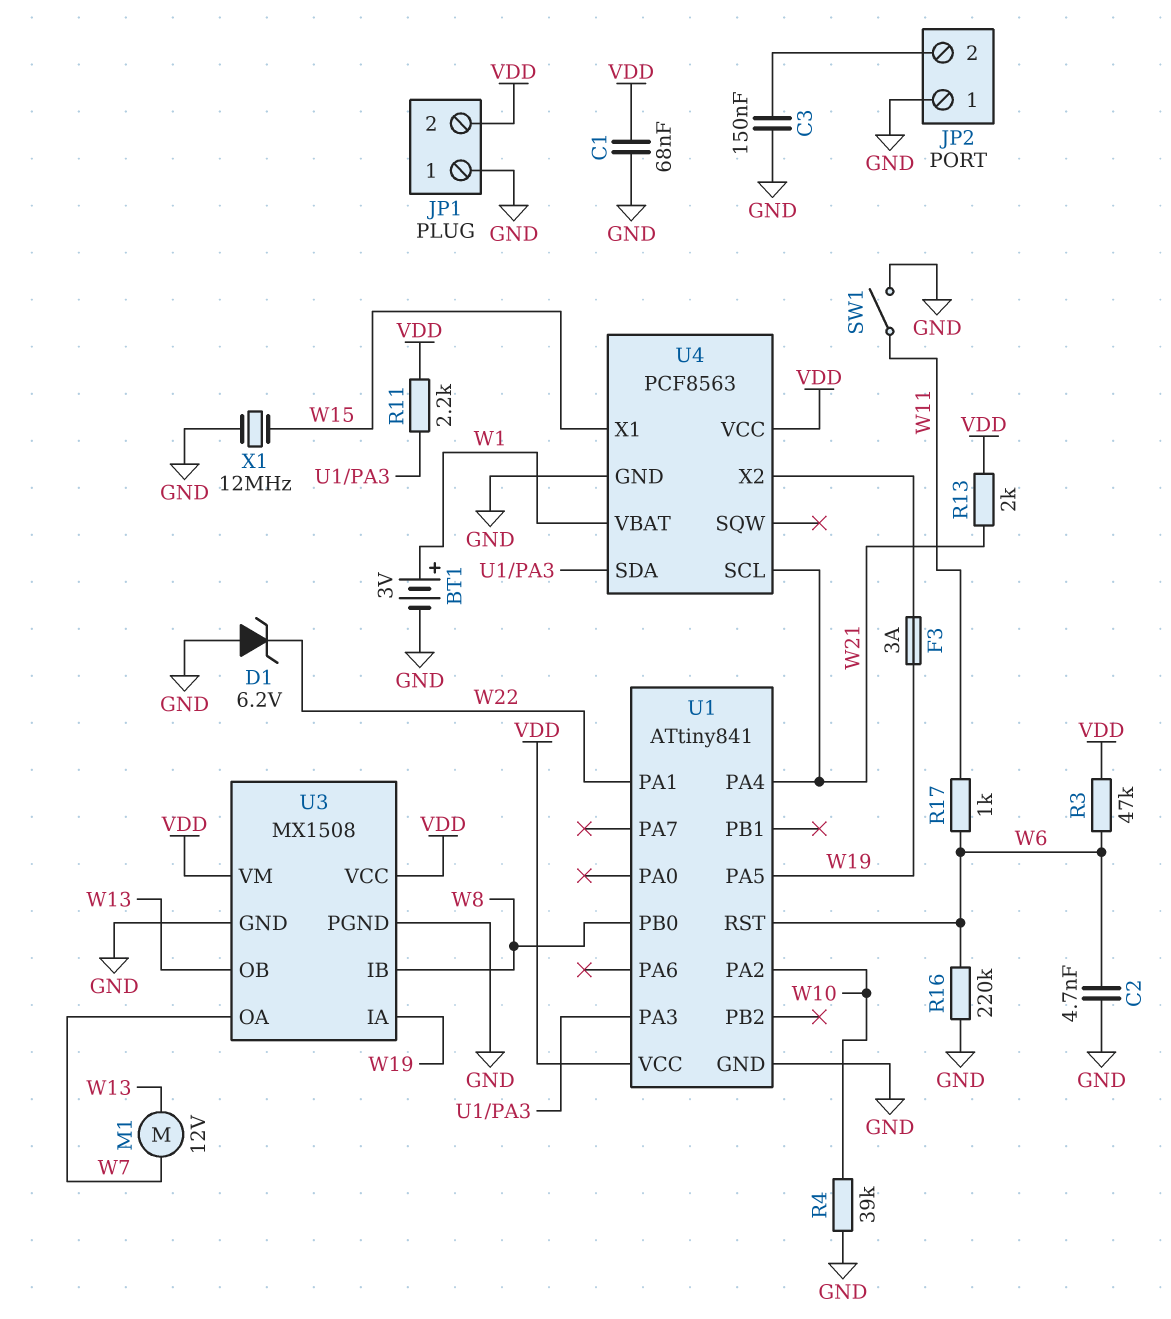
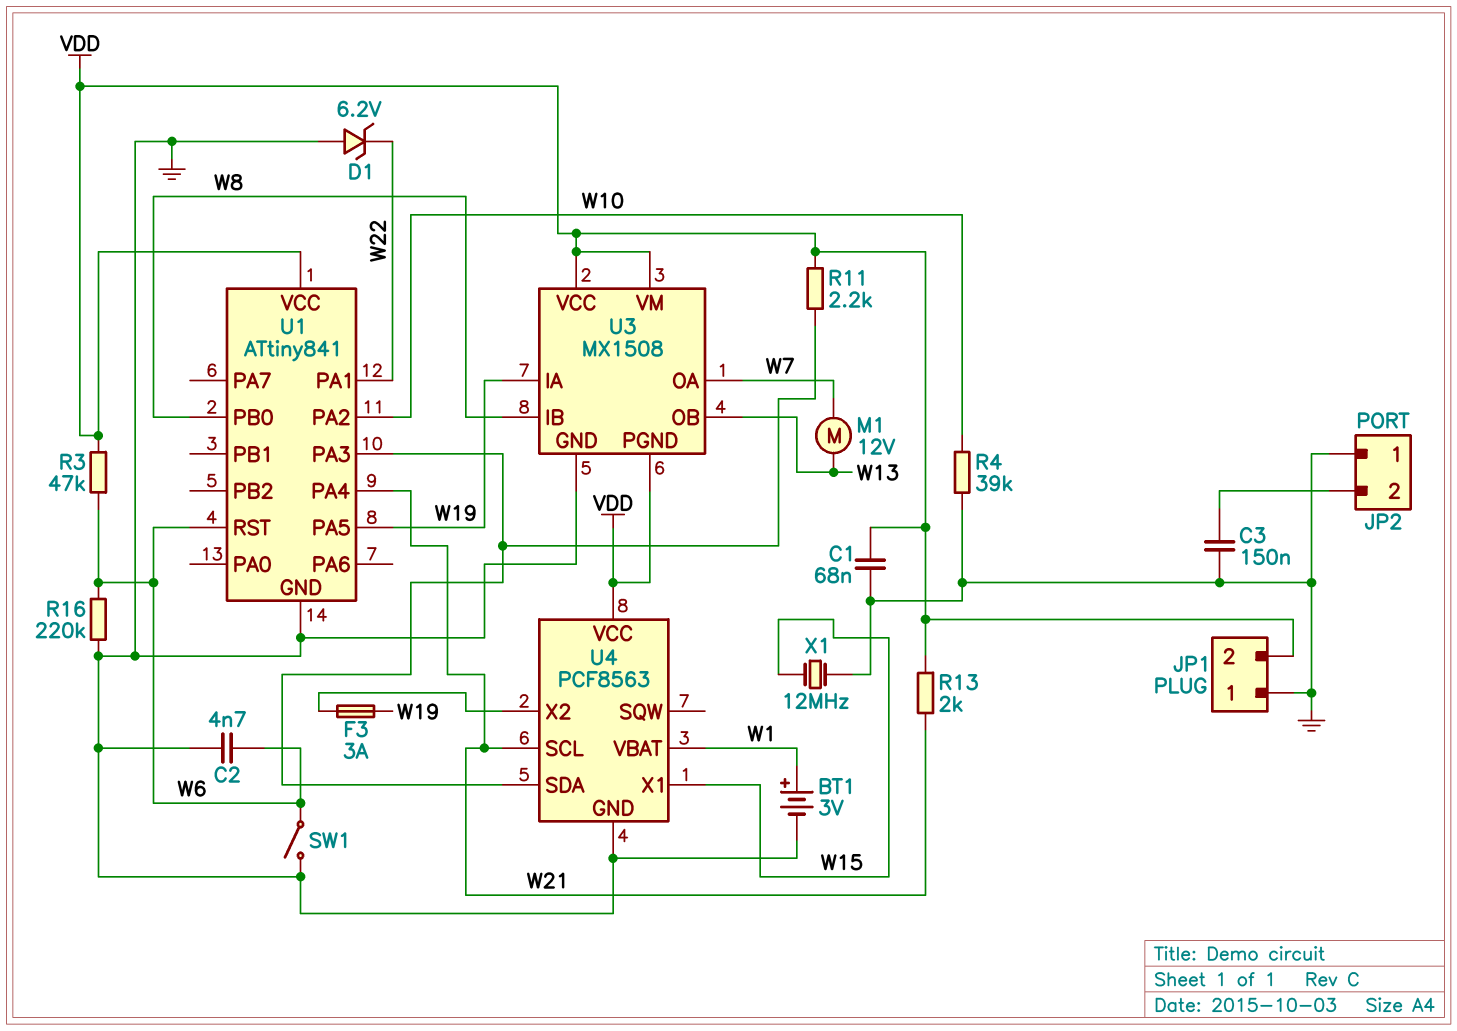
R17: 1k (W6, W11) -> none
SW1: switch (GND, W11) -> switch (GND, W6)
U3 pin PGND: GND -> VDD

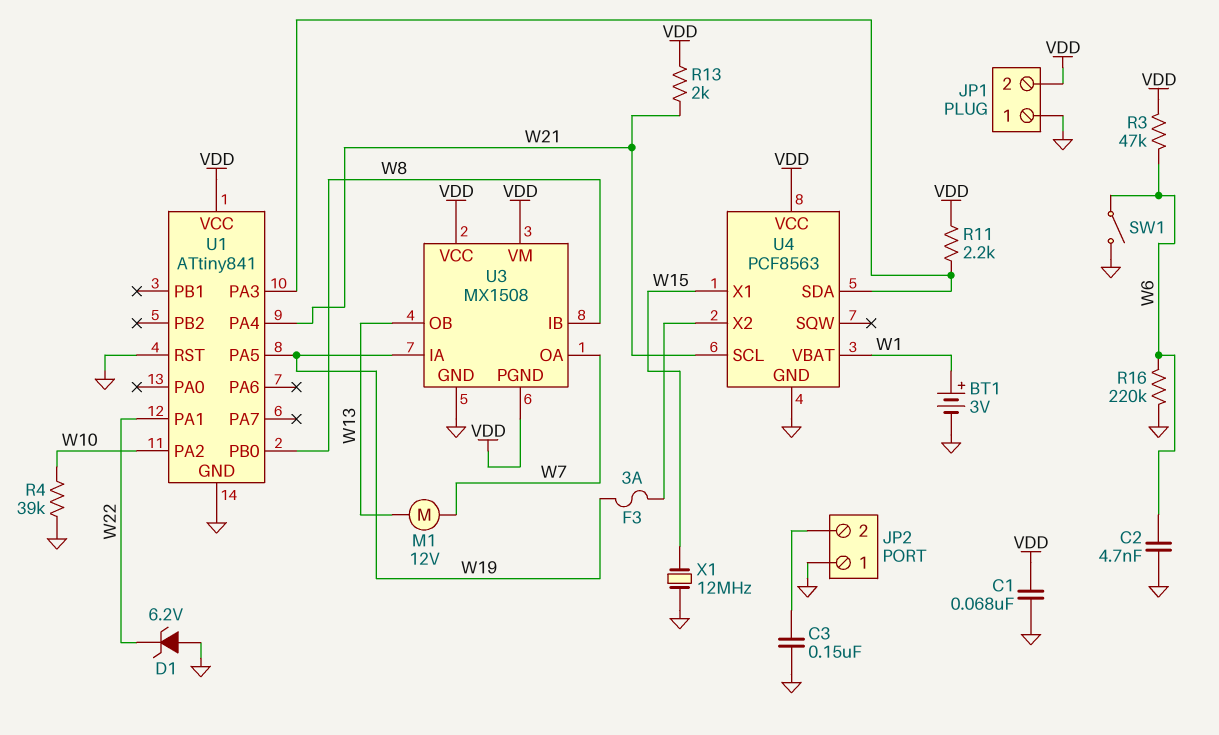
U1 pin RST: W6 -> GND

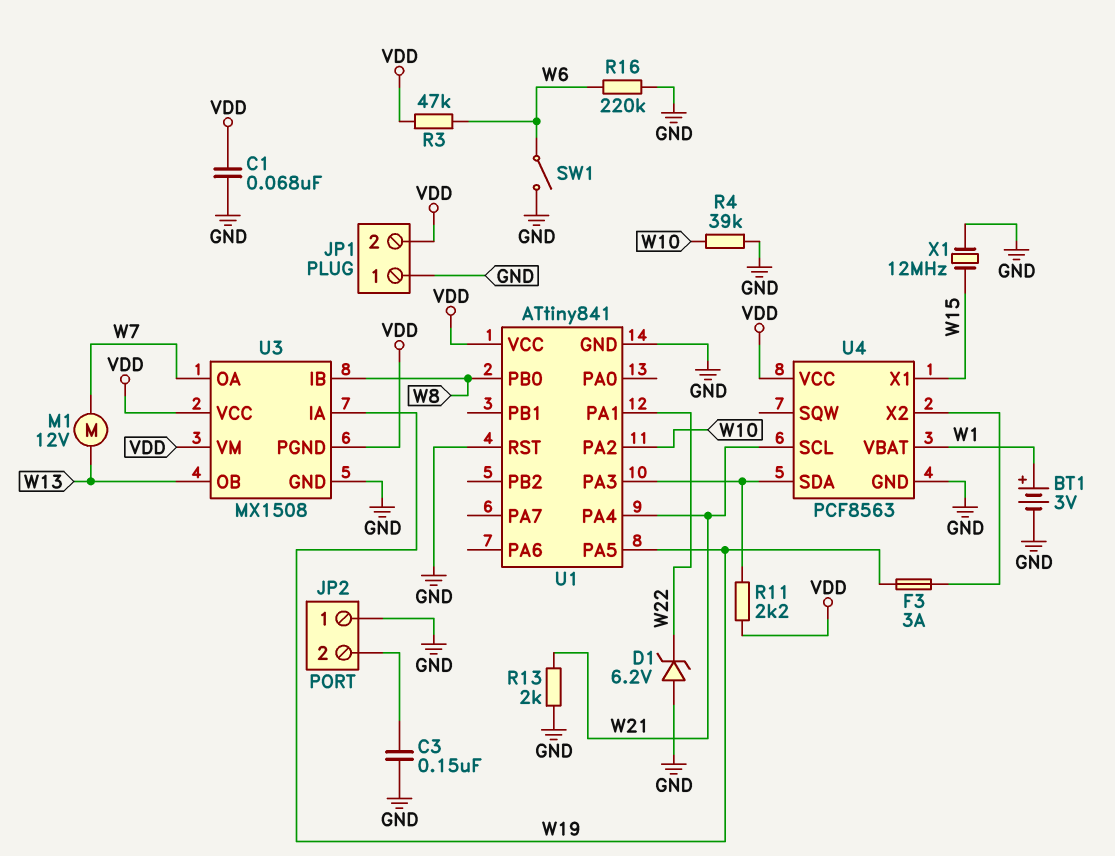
C2: 4.7nF (GND, W6) -> none
R13: 2k (VDD, W21) -> 2k (GND, W21)

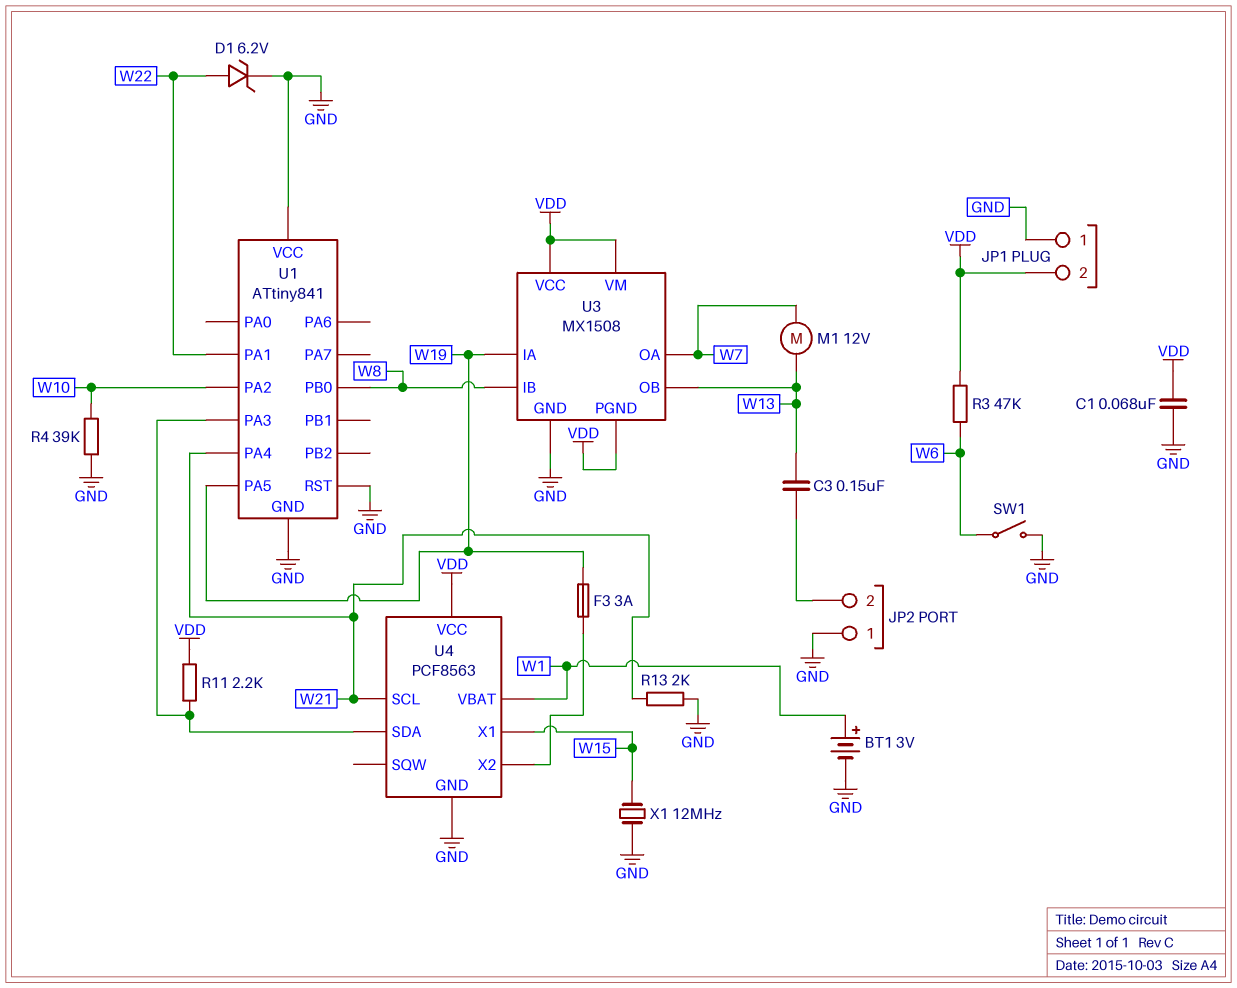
C3: 150nF (GND, JP2/2) -> 150nF (JP2/2, W13)
D1: zener 6.2V (A GND, K W22) -> zener 6.2V (A W22, K GND)
R16: 220k (GND, W6) -> none
U1 pin VCC: VDD -> GND

